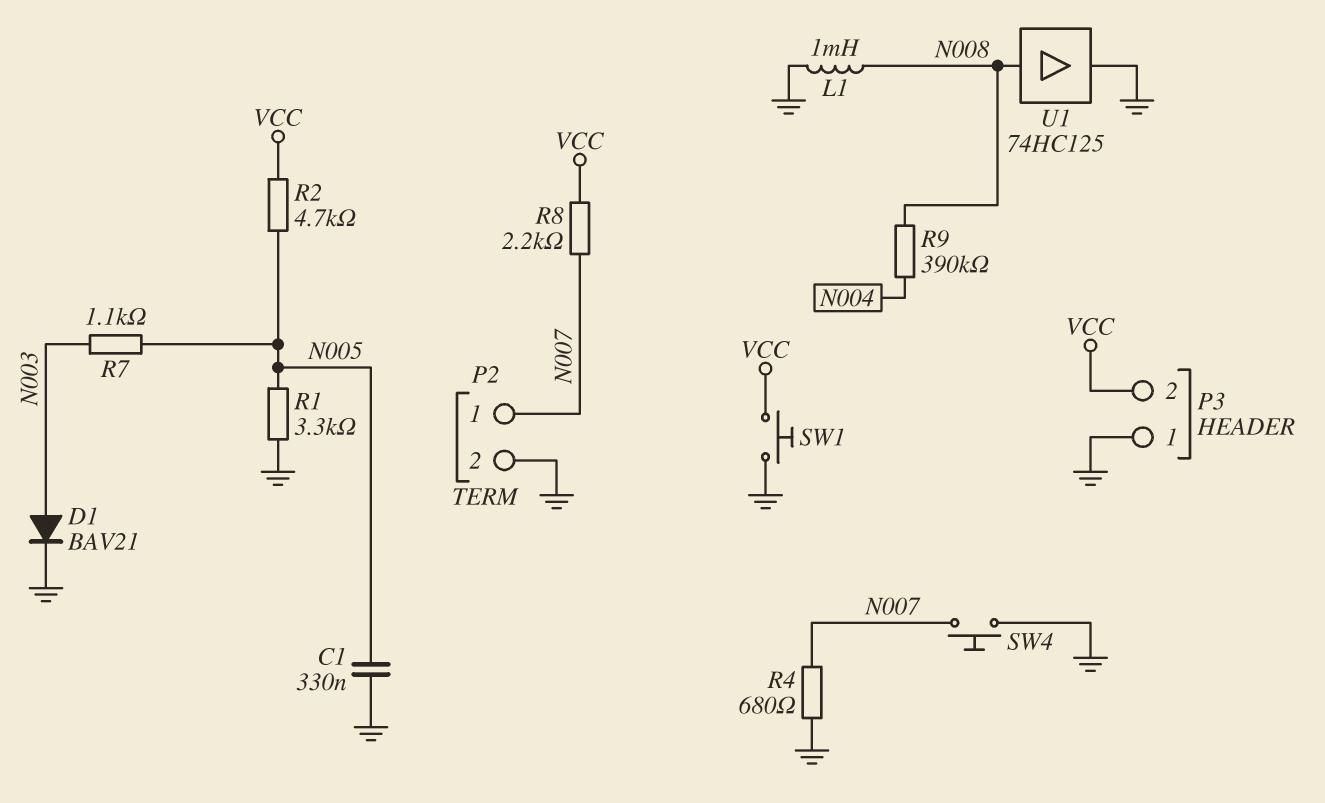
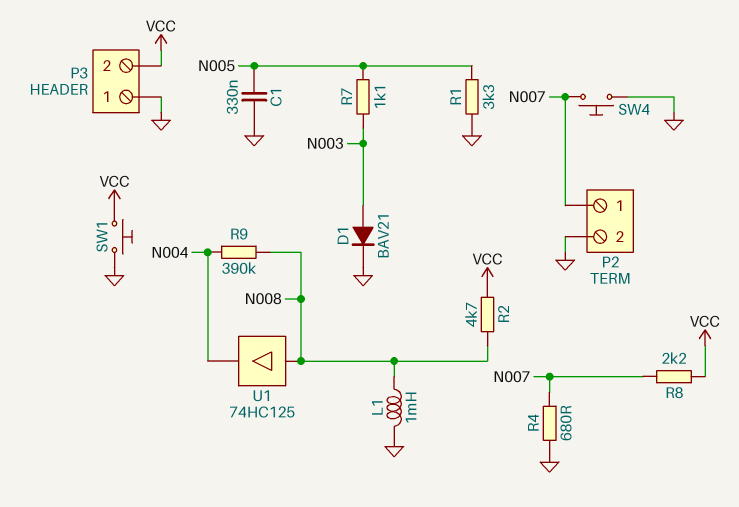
R2: 4.7k (N005, VCC) -> 4.7k (N008, VCC)
U1: buffer 74HC125 (in N008, out GND) -> buffer 74HC125 (in N008, out N004)

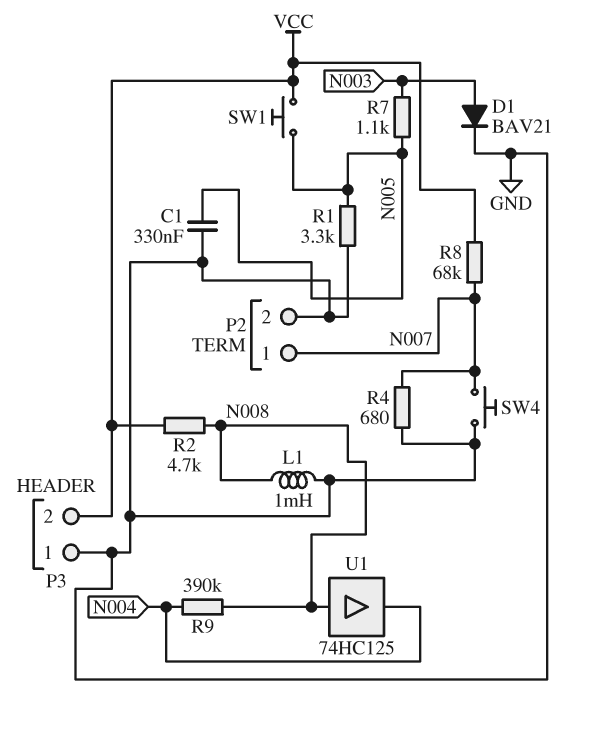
R8: 2.2k (N007, VCC) -> 68k (N007, VCC)
SW1: button (GND, VCC) -> button (N005, VCC)

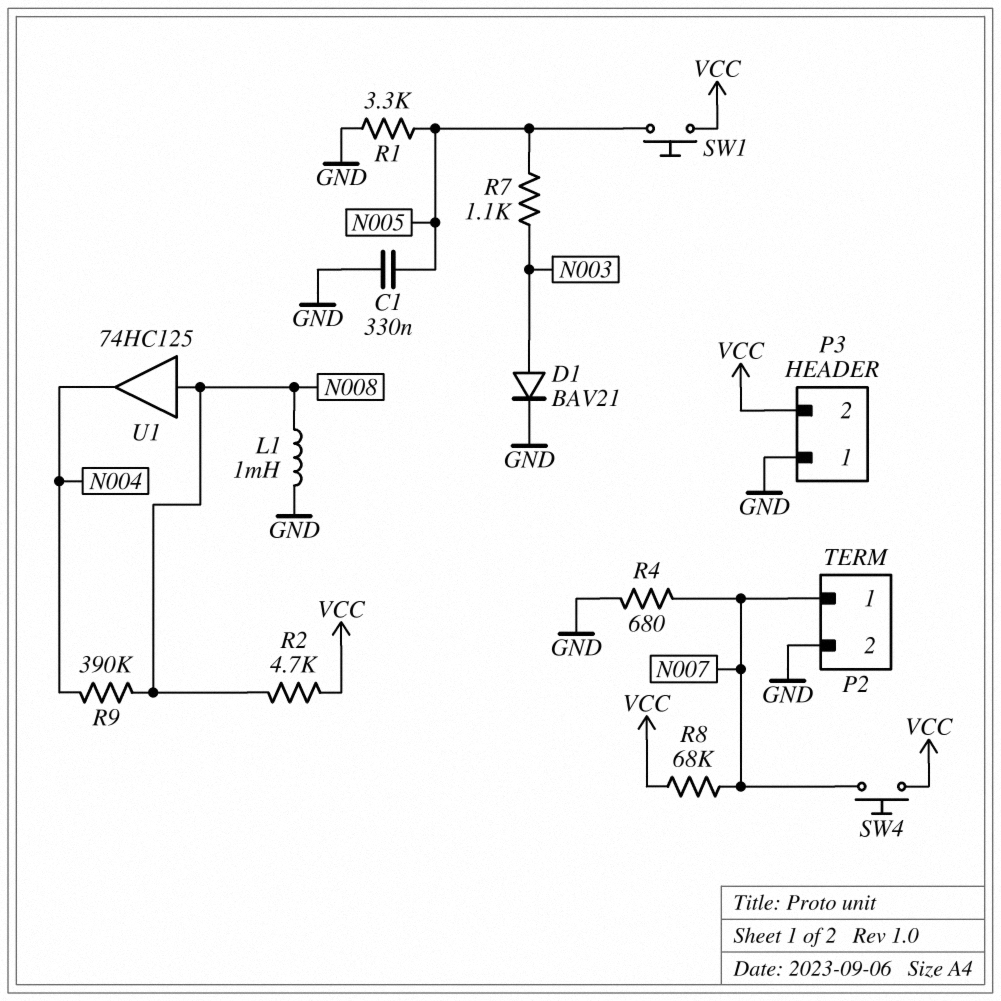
SW4: button (GND, N007) -> button (N007, VCC)

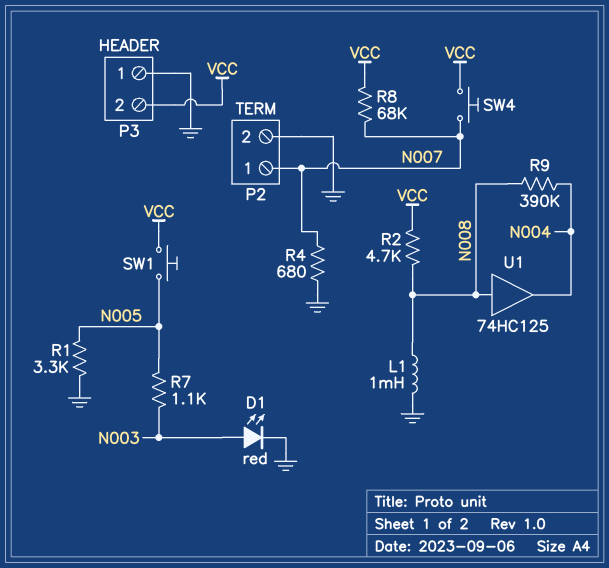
C1: 330nF (GND, N005) -> none
D1: diode BAV21 (A N003, K GND) -> LED red (A N003, K GND)

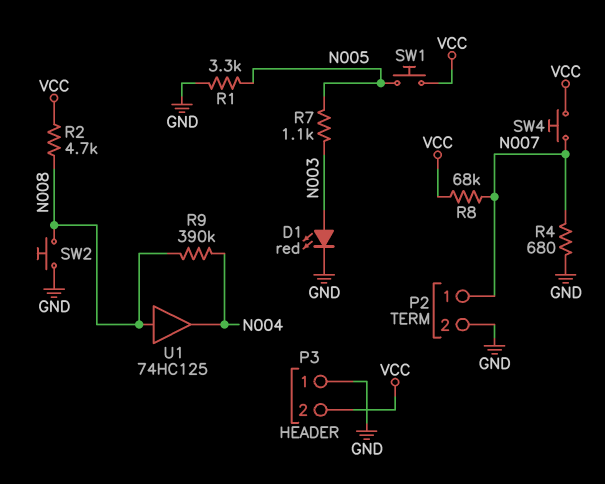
L1: 1mH (GND, N008) -> none
SW2: none -> button (GND, N008)

